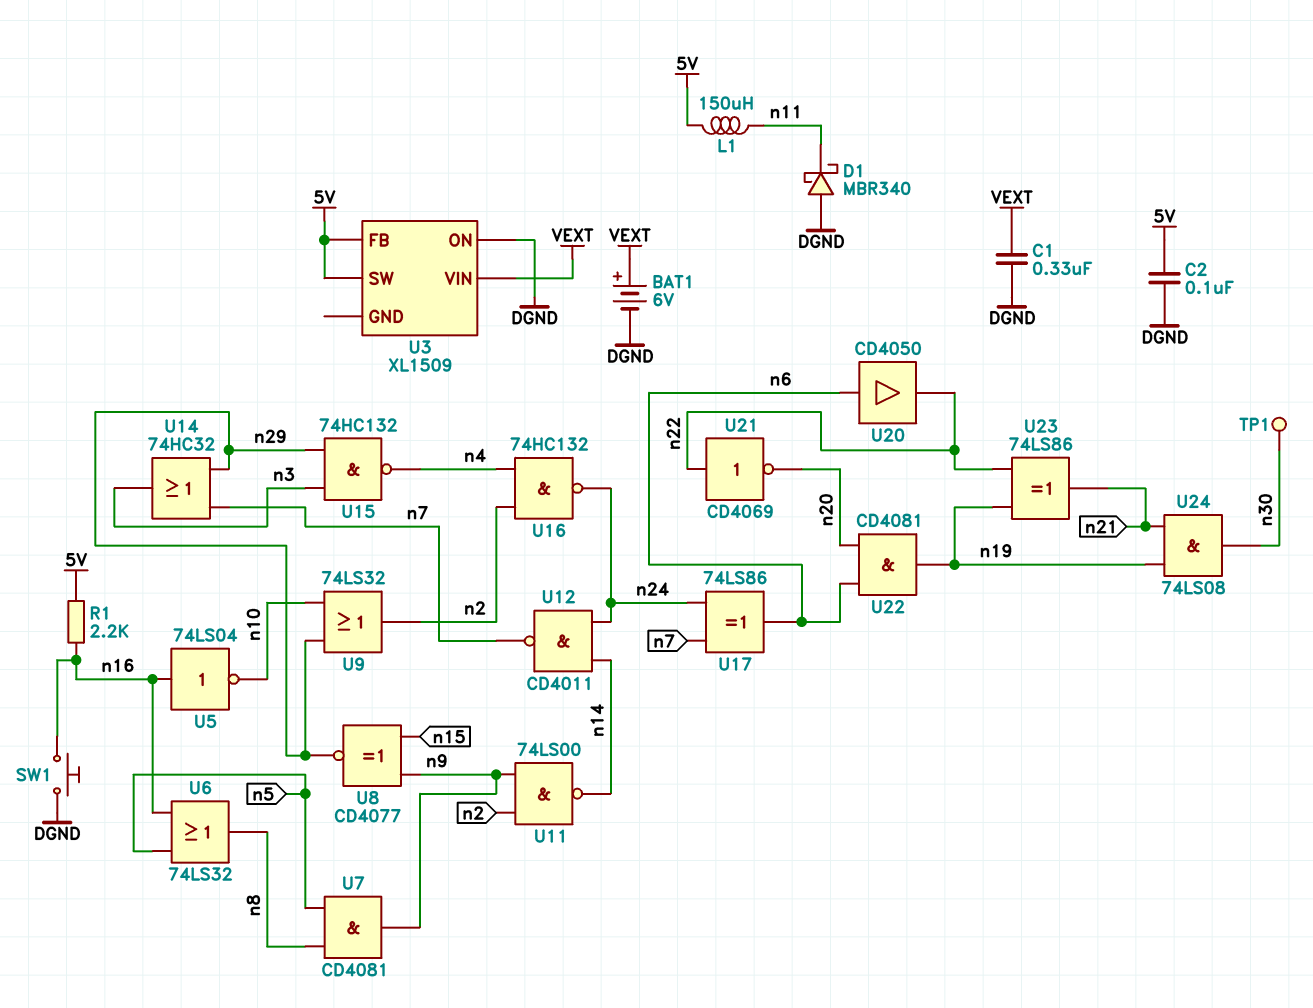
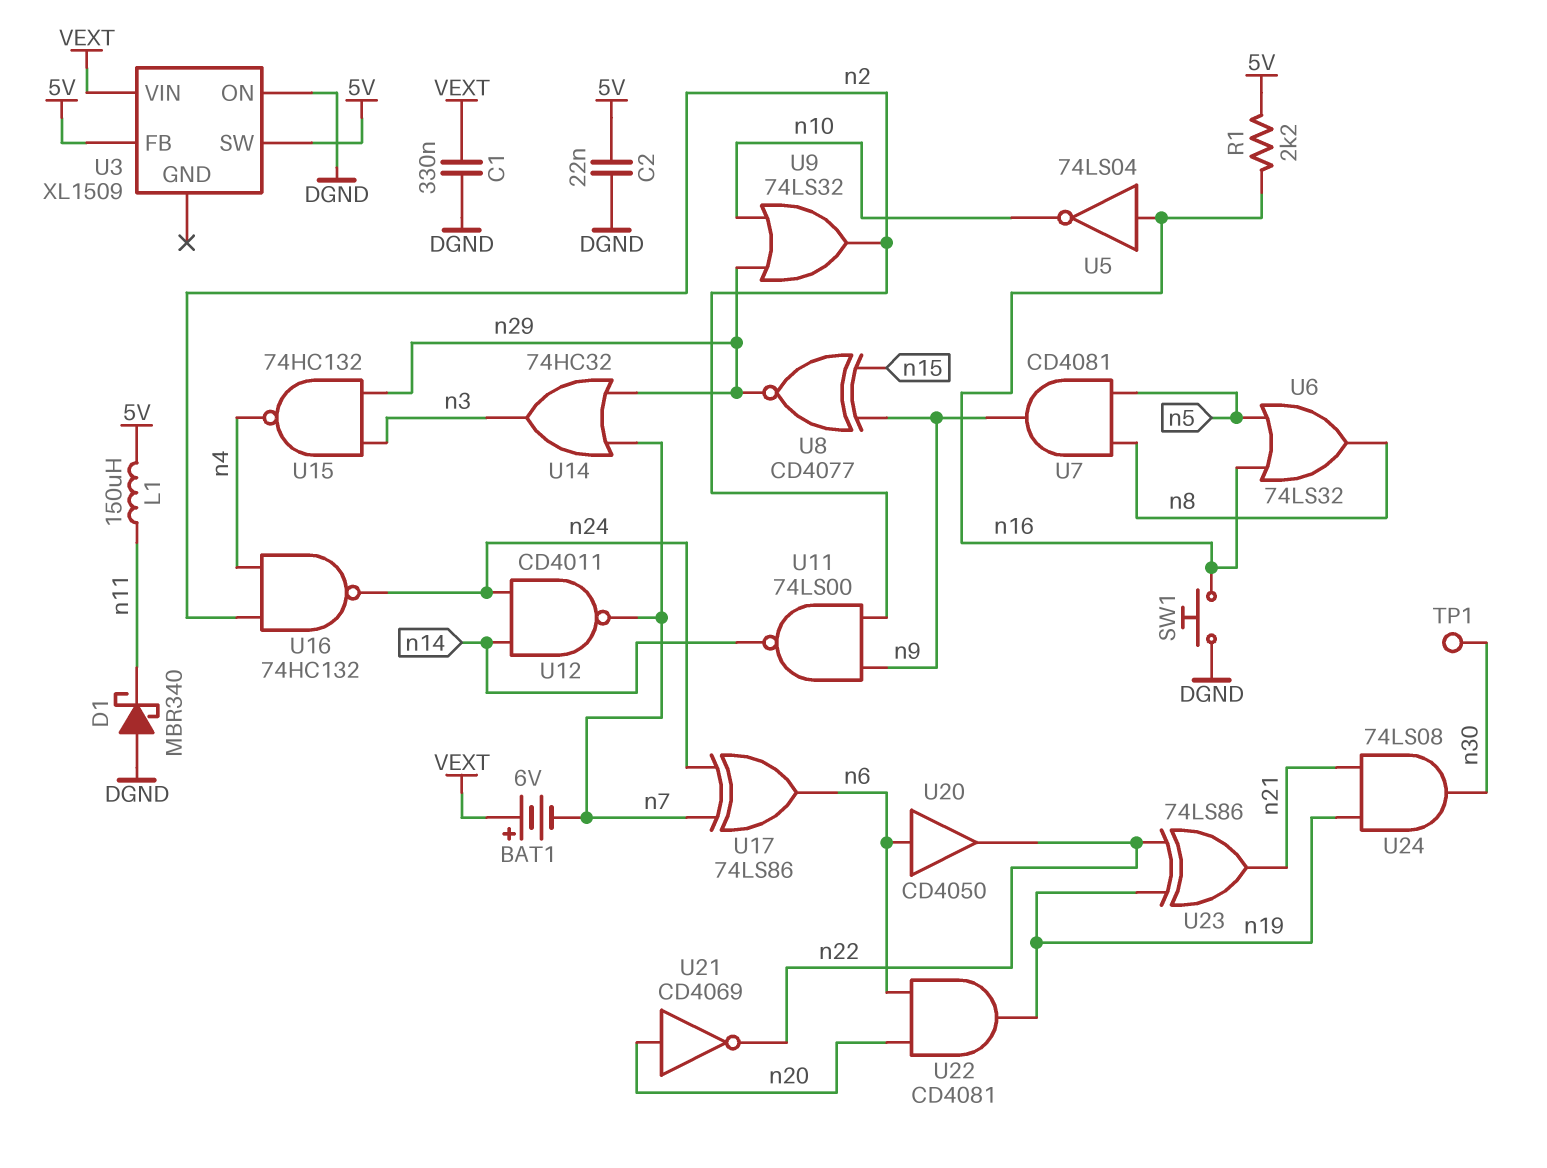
BAT1: 6V (plus VEXT, minus DGND) -> 6V (plus VEXT, minus n7)
C2: 100nF (5V, DGND) -> 22nF (5V, DGND)
U21: NOT CD4069 (in n22, out n20) -> NOT CD4069 (in n20, out n22)

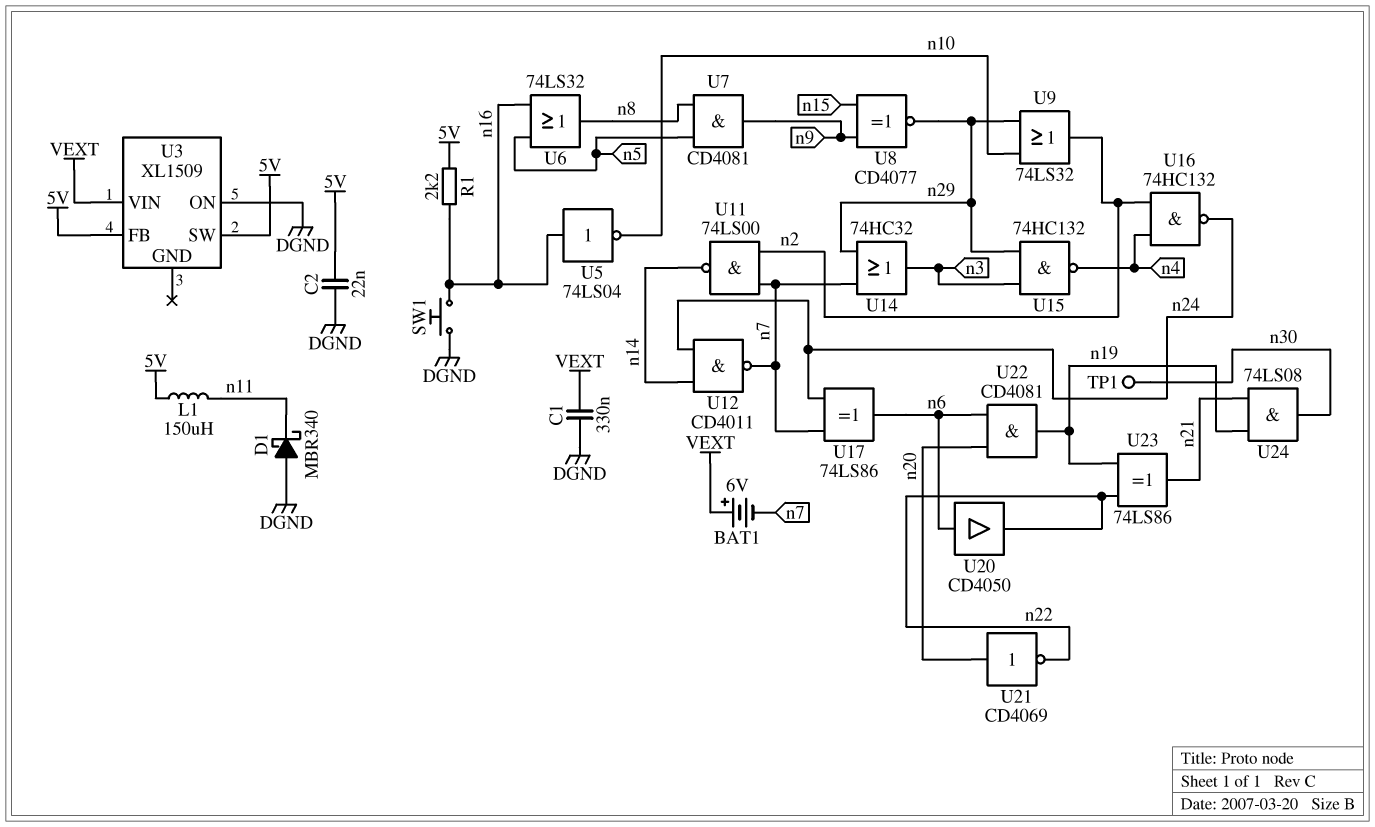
U11: NAND 74LS00 (in n2, in n9, out n14) -> NAND 74LS00 (in n2, in n7, out n14)

